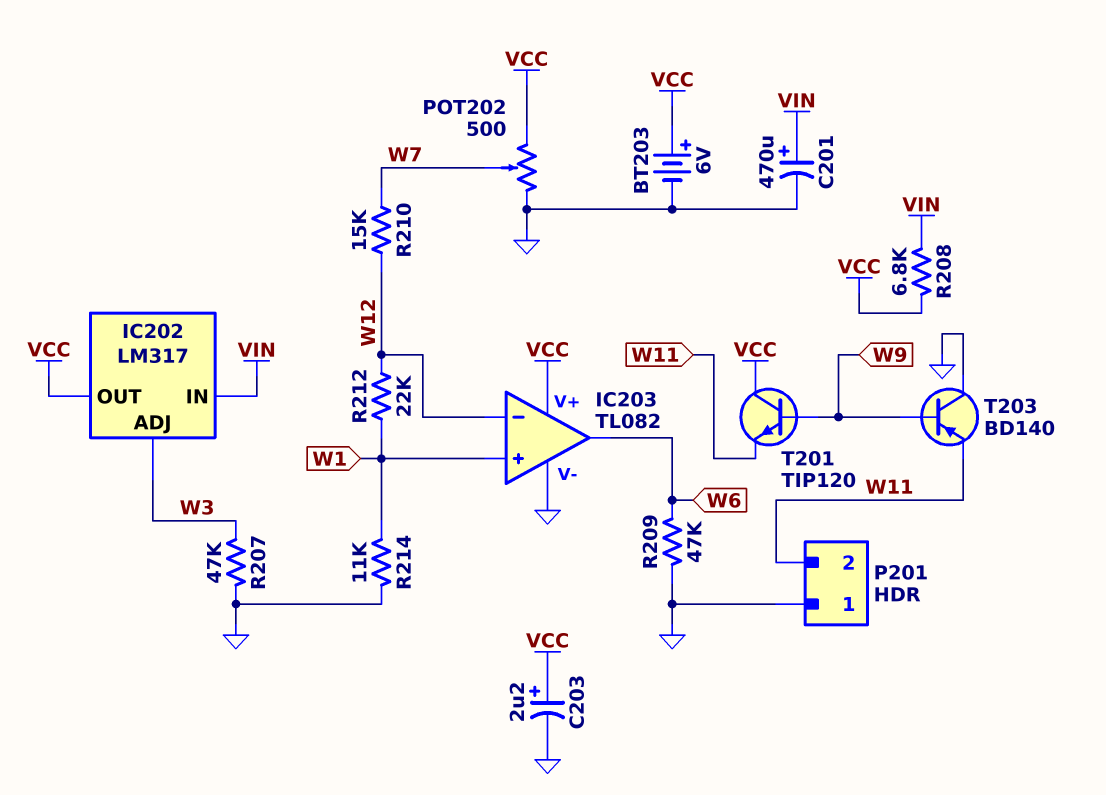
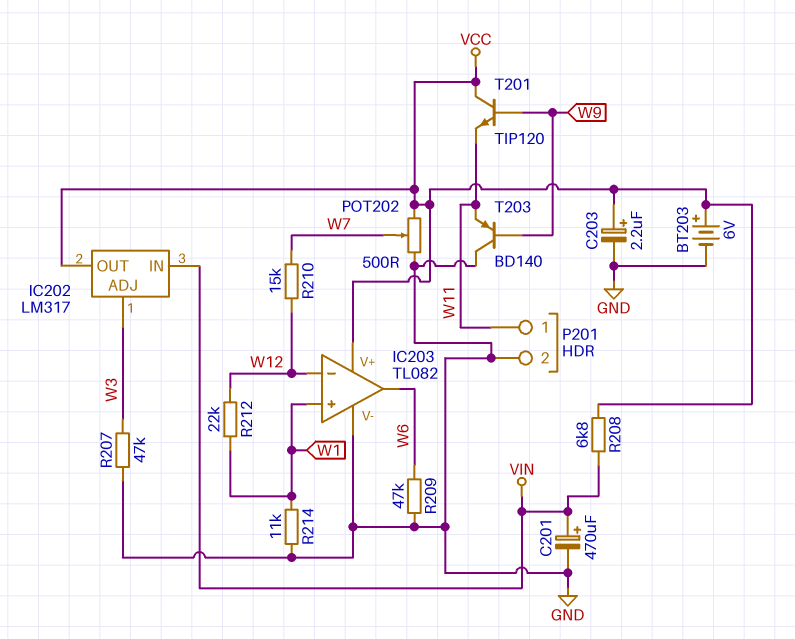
P201 pin 1: GND -> W11
P201 pin 2: W11 -> GND

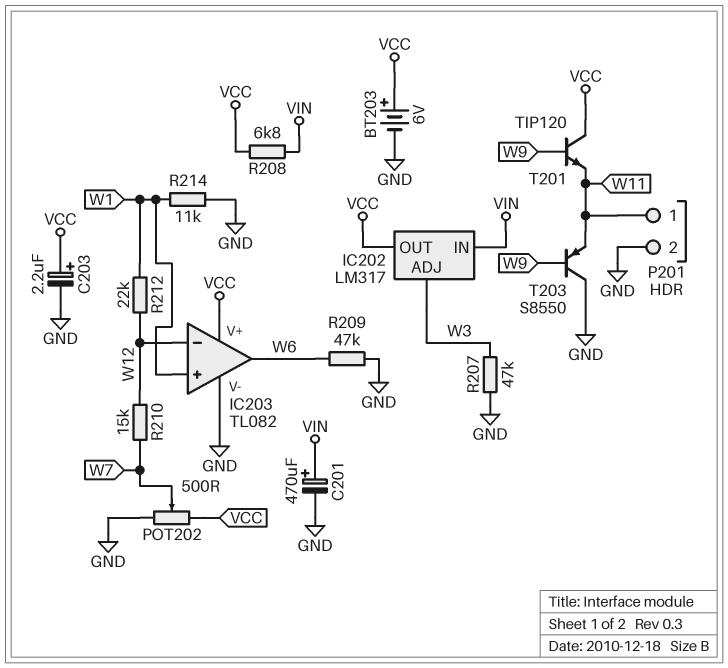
T203: PNP BD140 (B W9, C GND, E W11) -> PNP S8550 (B W9, C GND, E W11)

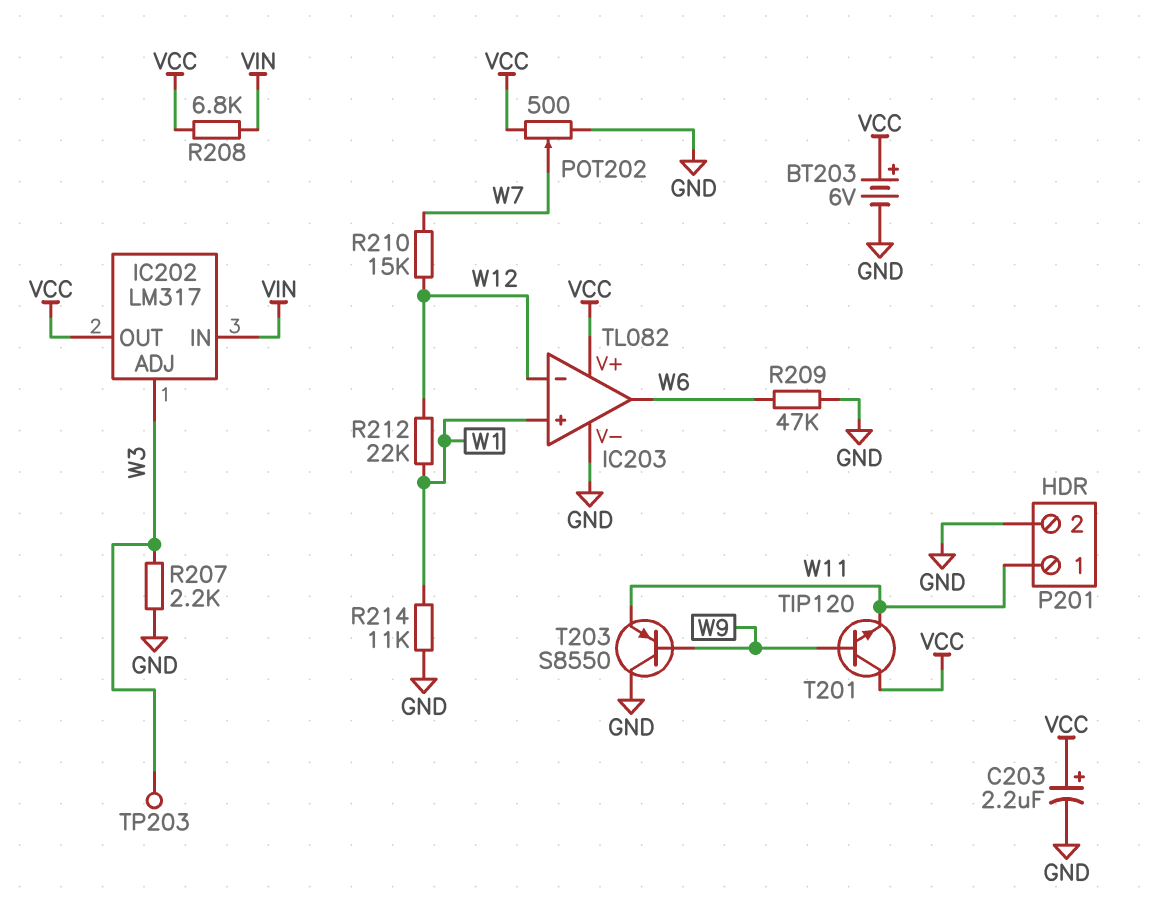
C201: 470uF (plus VIN, minus GND) -> none
R207: 47k (GND, W3) -> 2.2k (GND, W3)
TP203: none -> test point (W3)

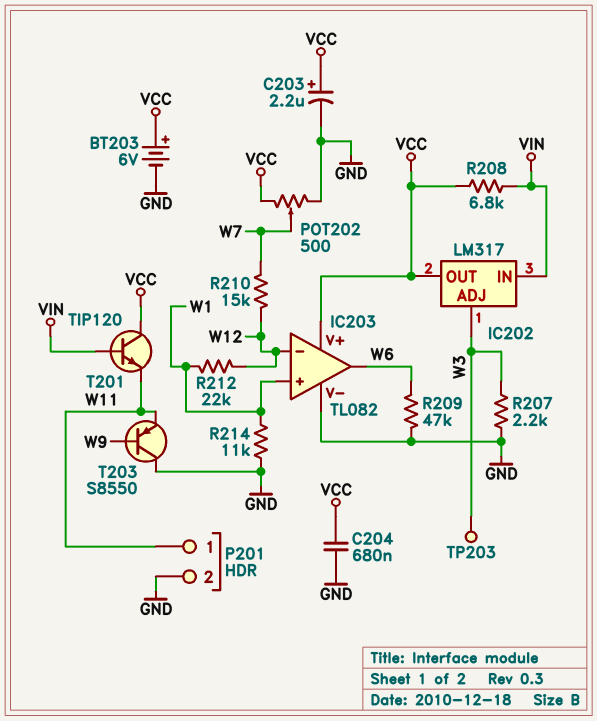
C204: none -> 680nF (GND, VCC)
T201: NPN TIP120 (B W9, C VCC, E W11) -> NPN TIP120 (B VIN, C VCC, E W11)

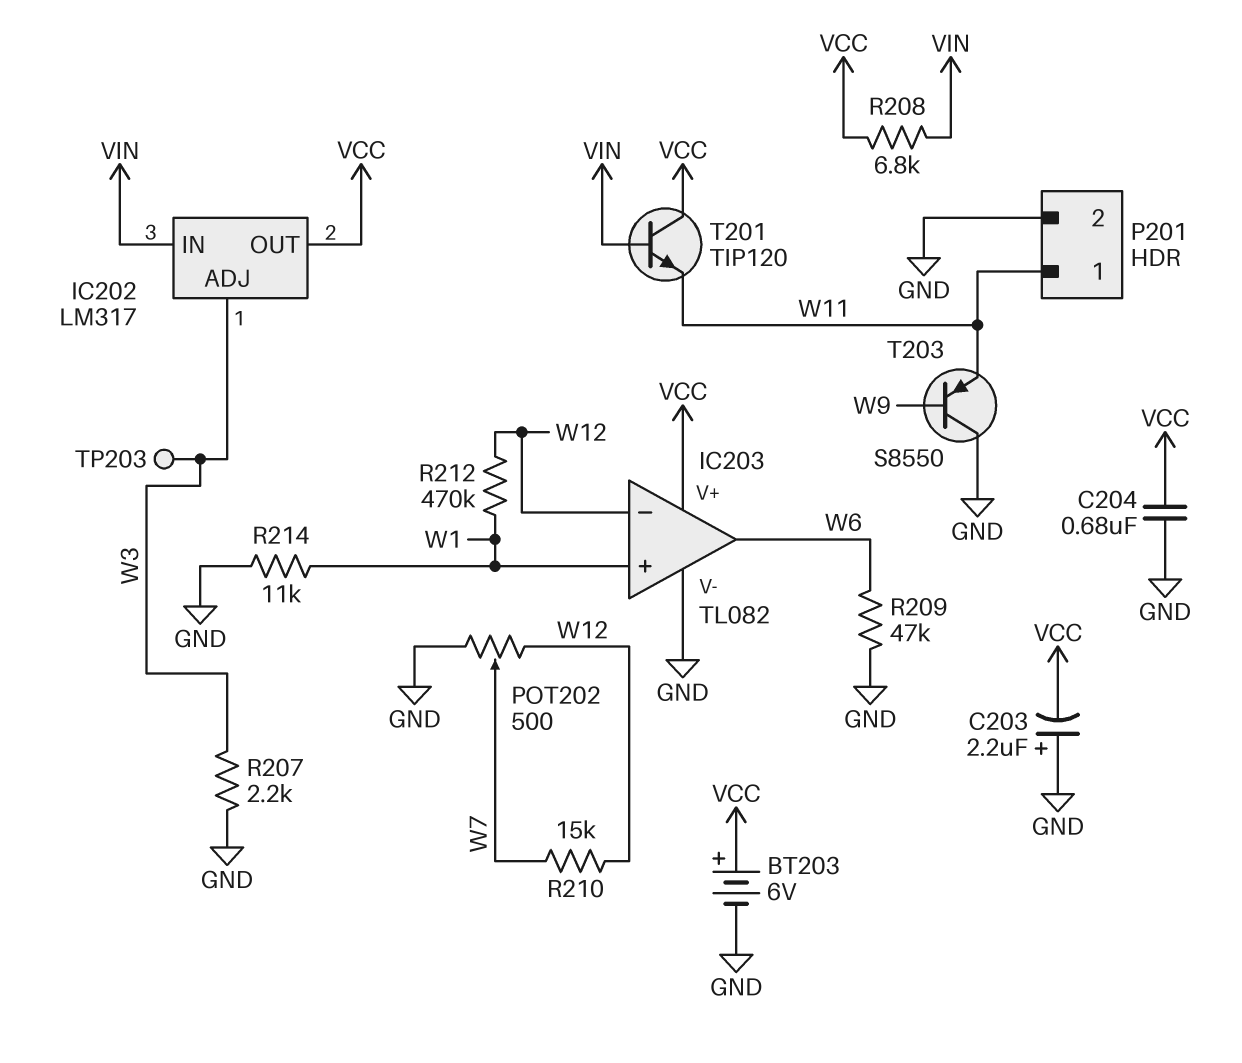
C203: 2.2uF (plus VCC, minus GND) -> 2.2uF (plus GND, minus VCC)
POT202: 500 (GND, VCC, wiper W7) -> 500 (GND, W12, wiper W7)
R212: 22k (W1, W12) -> 470k (W1, W12)

